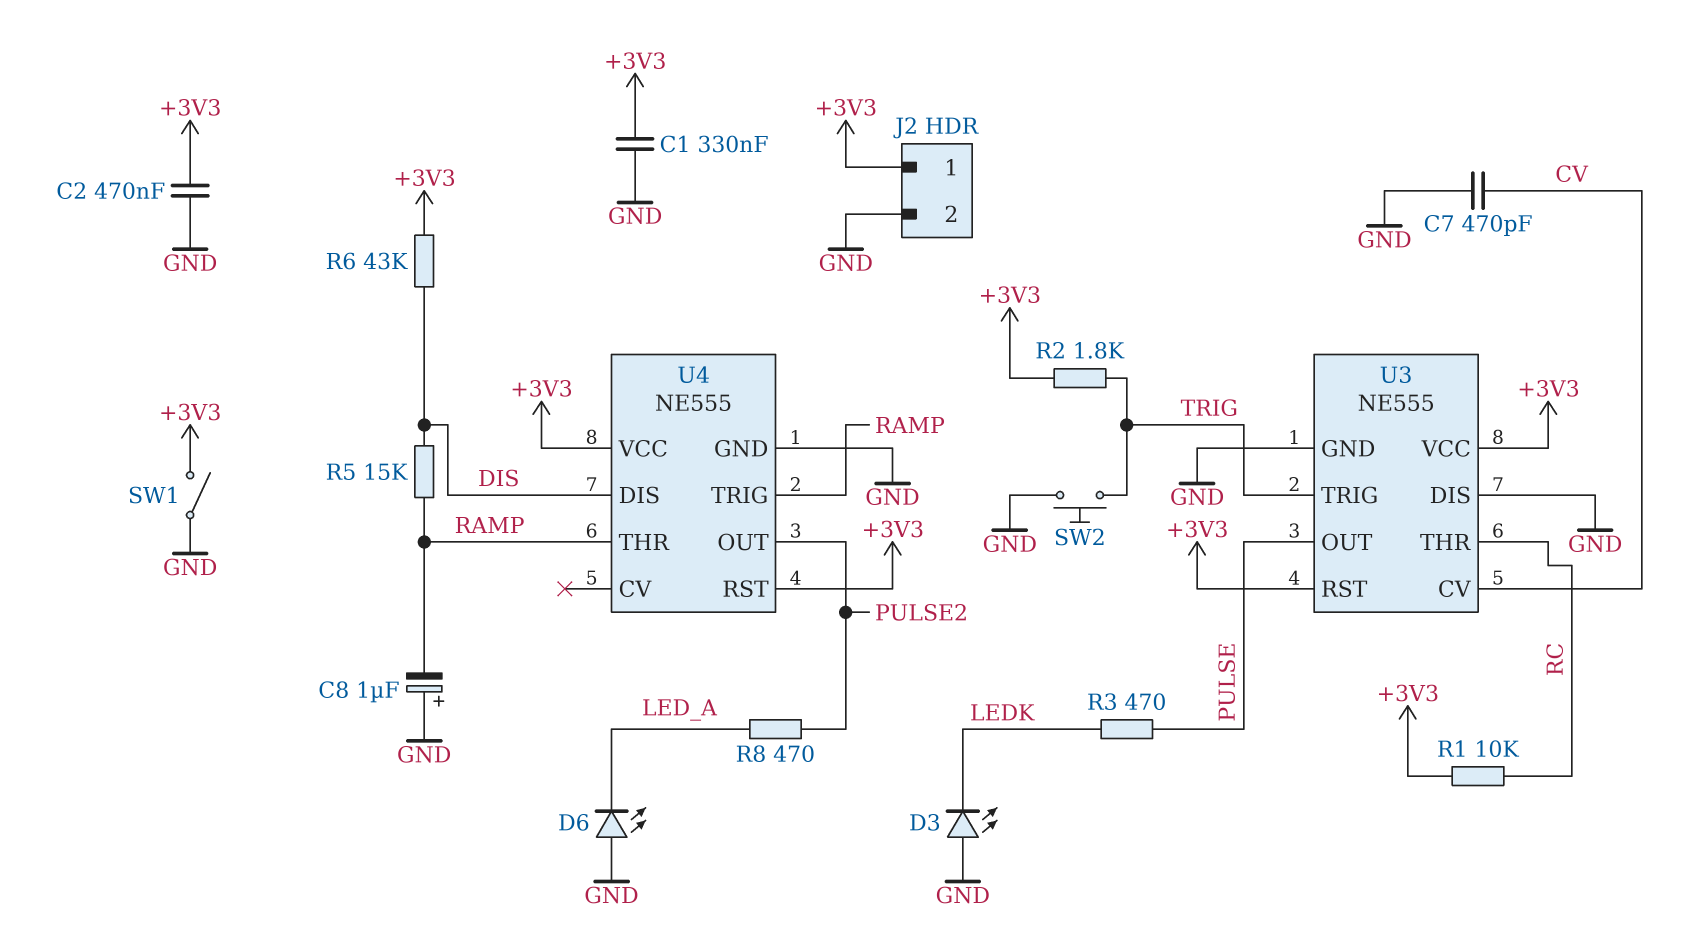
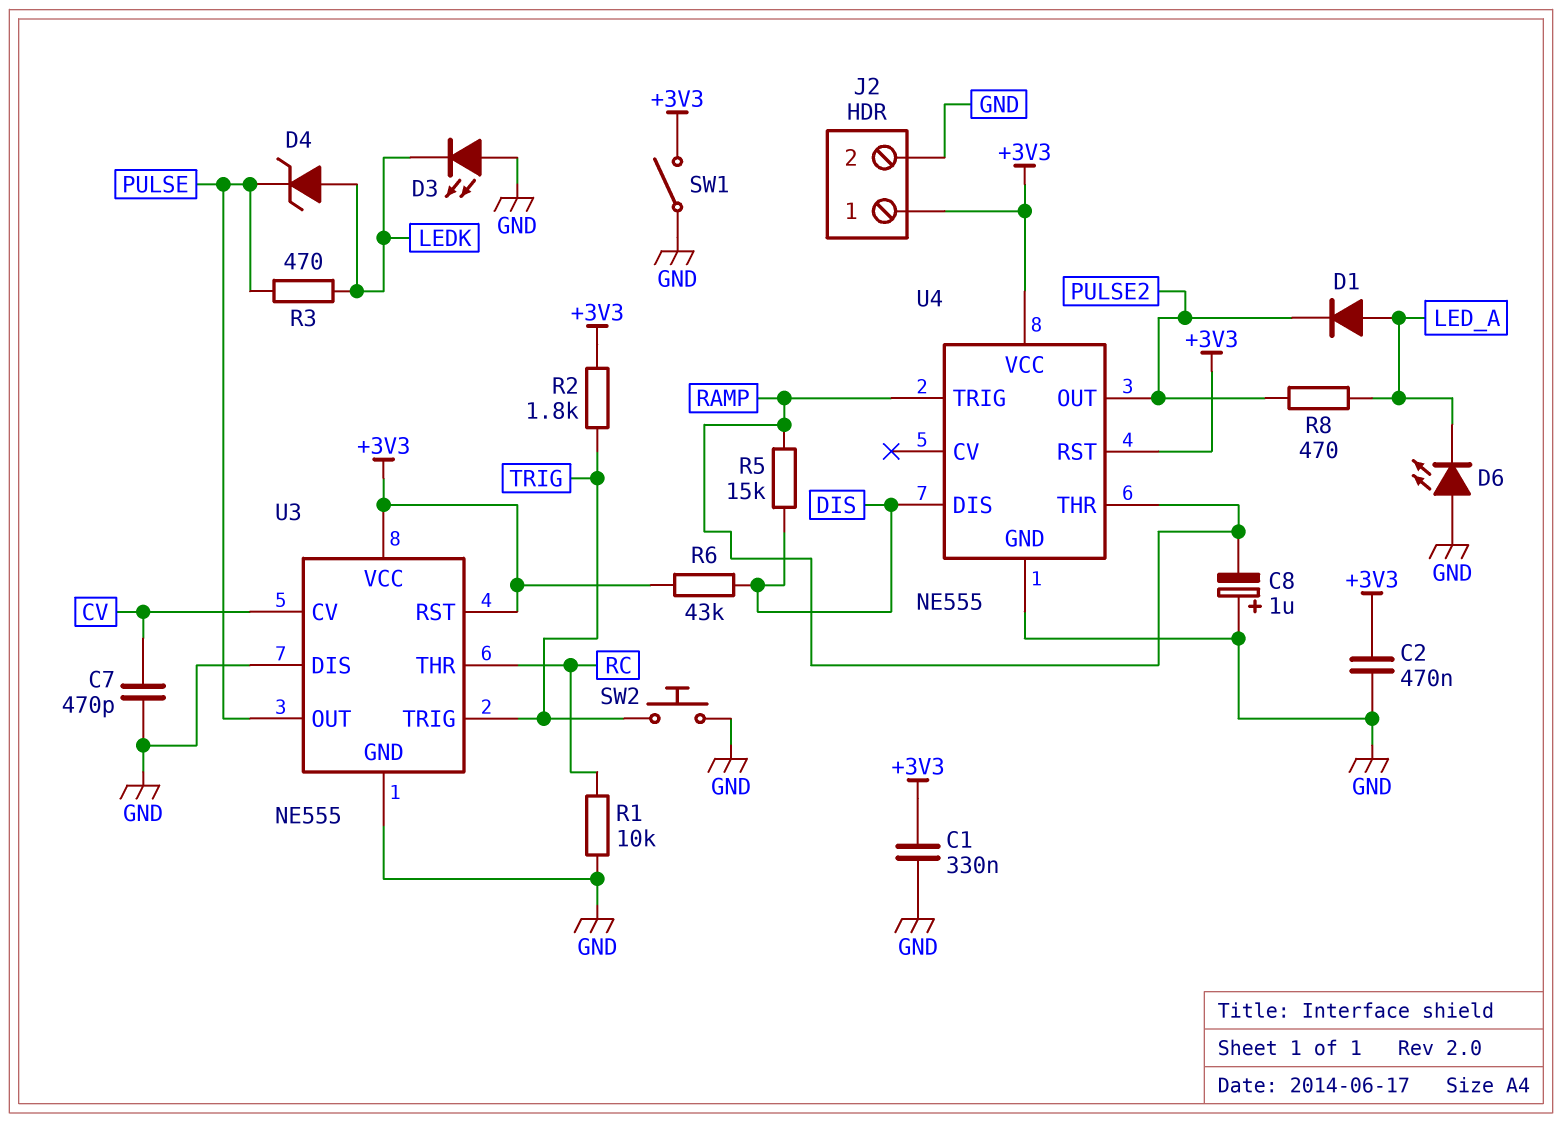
D1: none -> diode (A LED_A, K PULSE2)
D4: none -> zener (A LEDK, K PULSE)
R1: 10k (+3V3, RC) -> 10k (GND, RC)

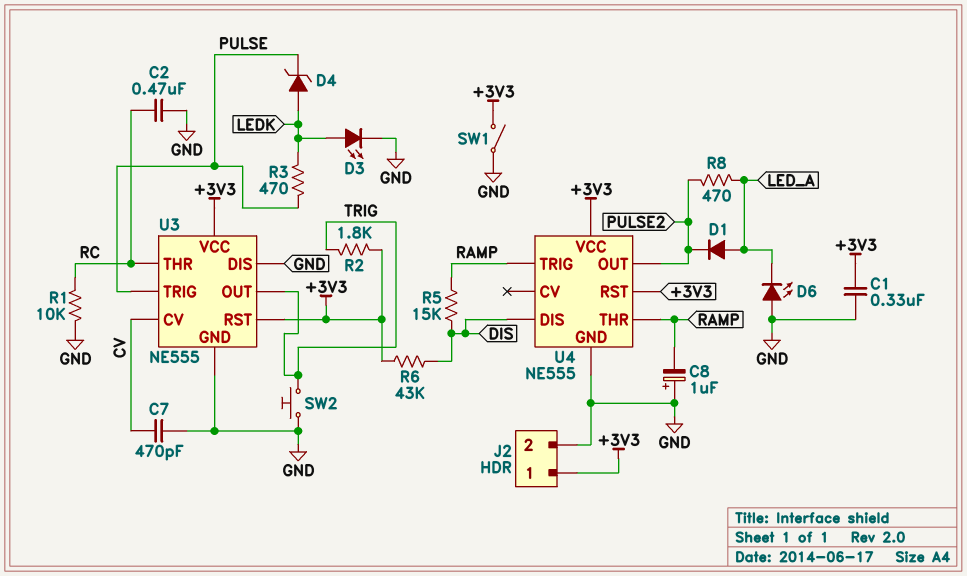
C2: 470nF (+3V3, GND) -> 470nF (GND, RC)
D3: LED (A GND, K LEDK) -> LED (A LEDK, K GND)
U3 pin OUT: PULSE -> TRIG
U3 pin TRIG: TRIG -> PULSE

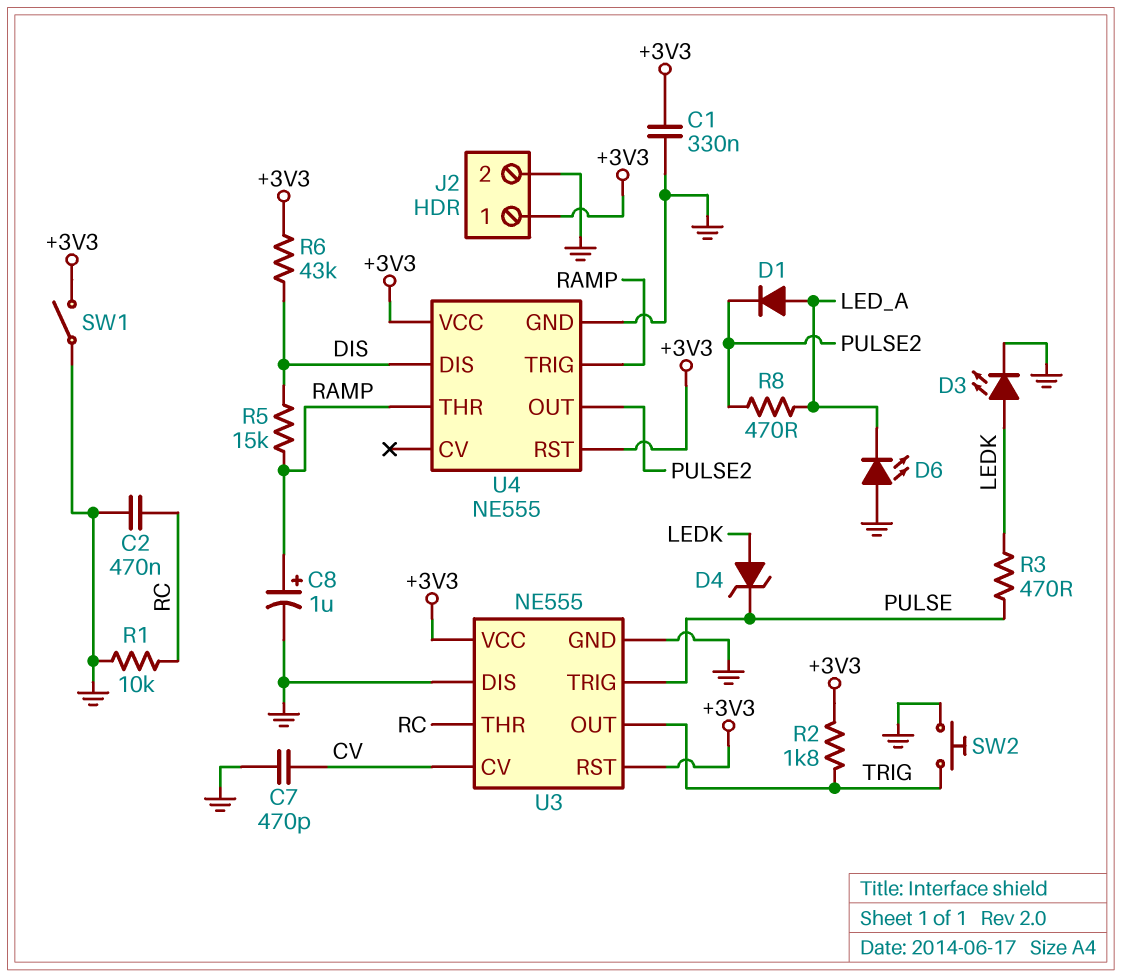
C8: 1uF (plus GND, minus RAMP) -> 1uF (plus RAMP, minus GND)

